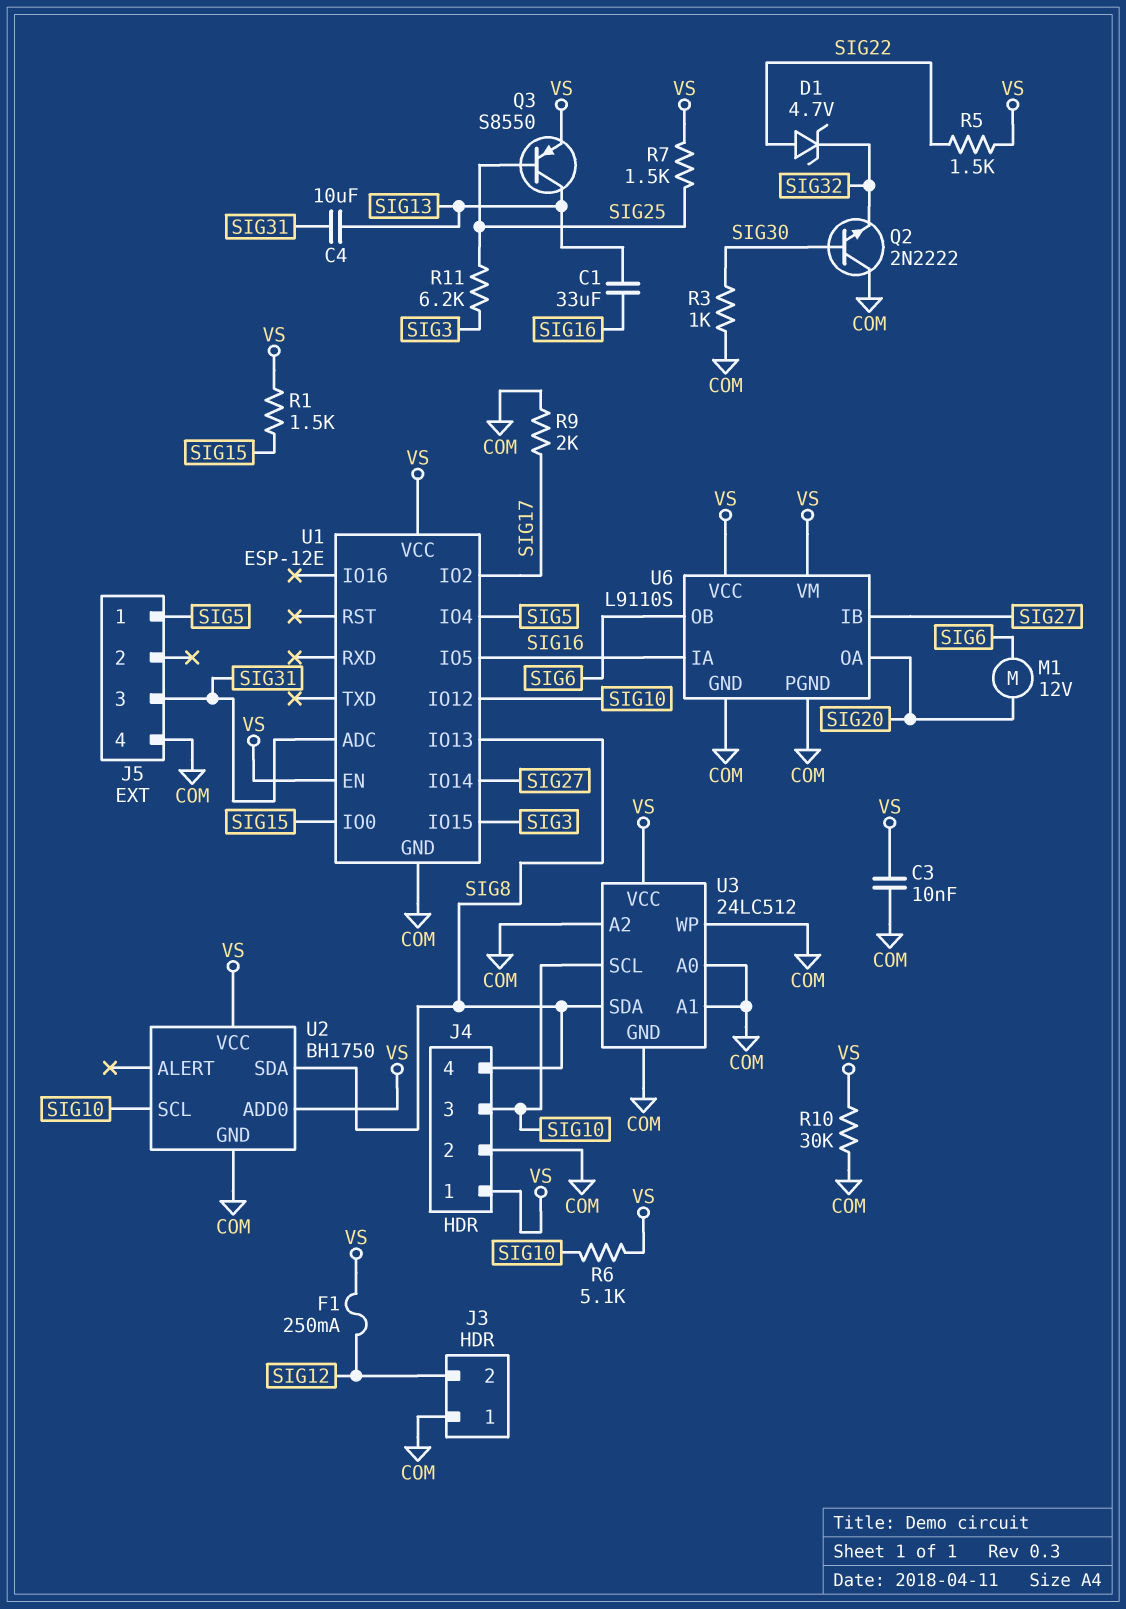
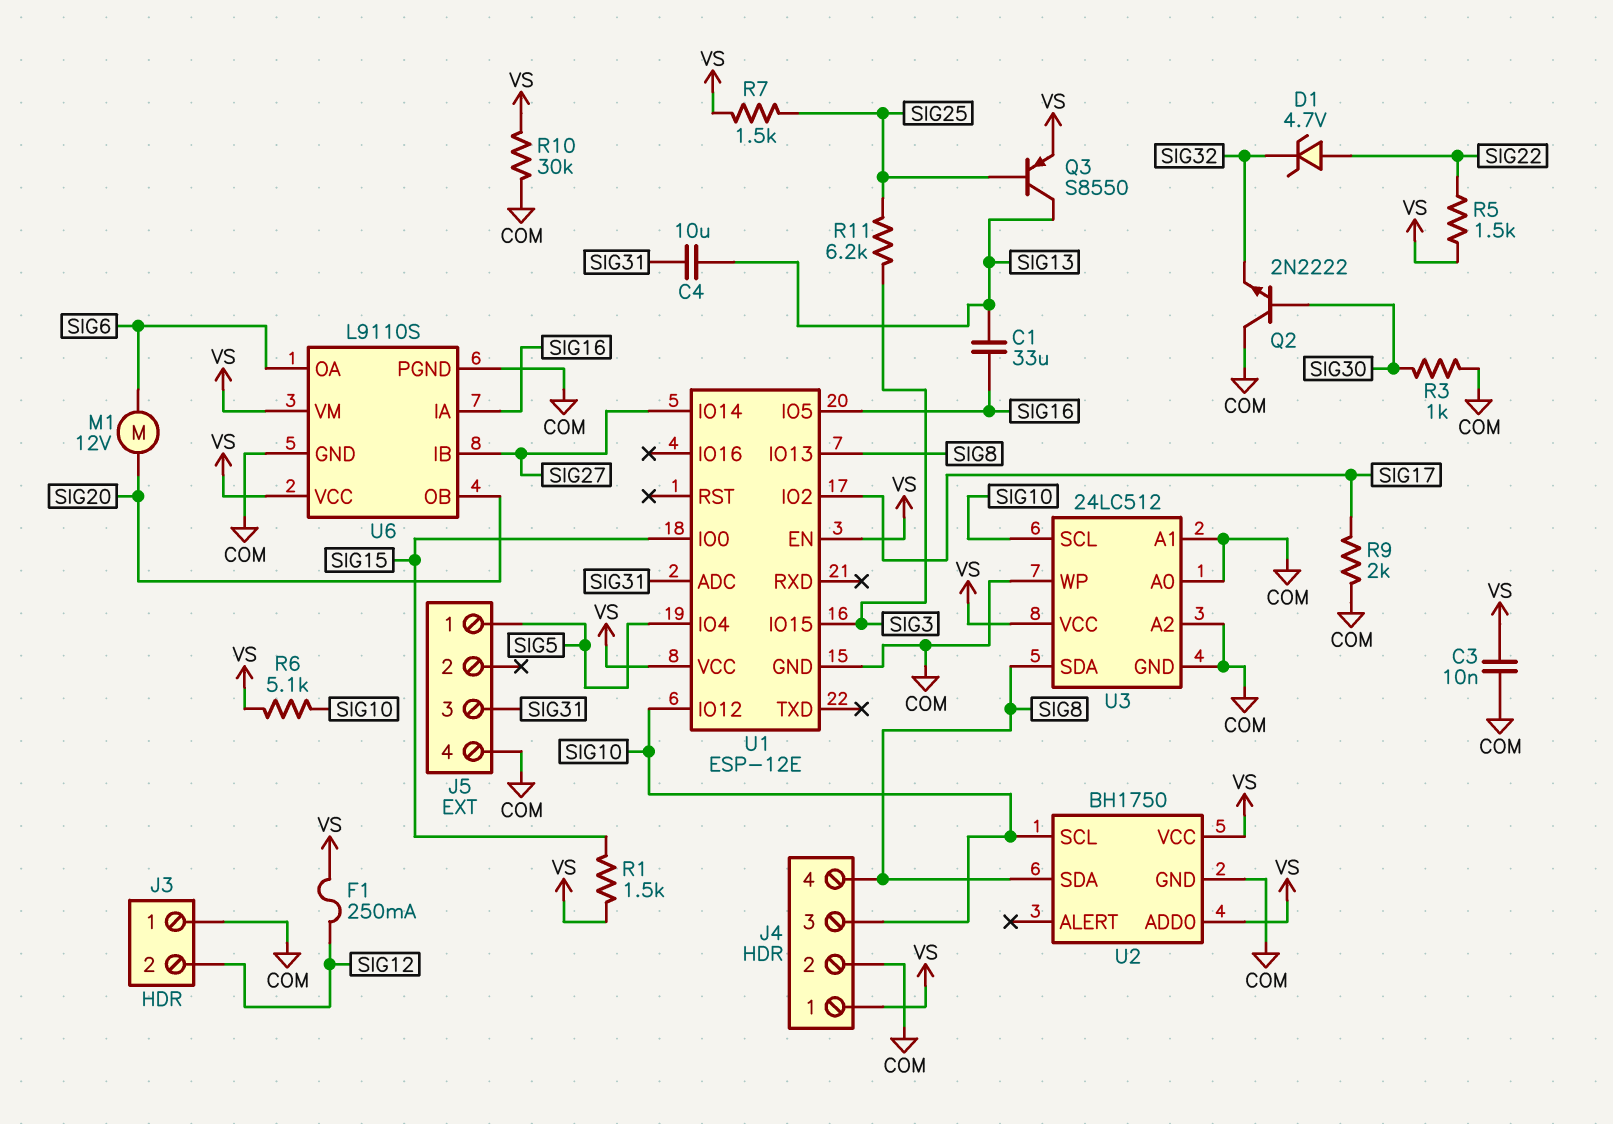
U6 pin OA: SIG20 -> SIG6
U6 pin OB: SIG6 -> SIG20

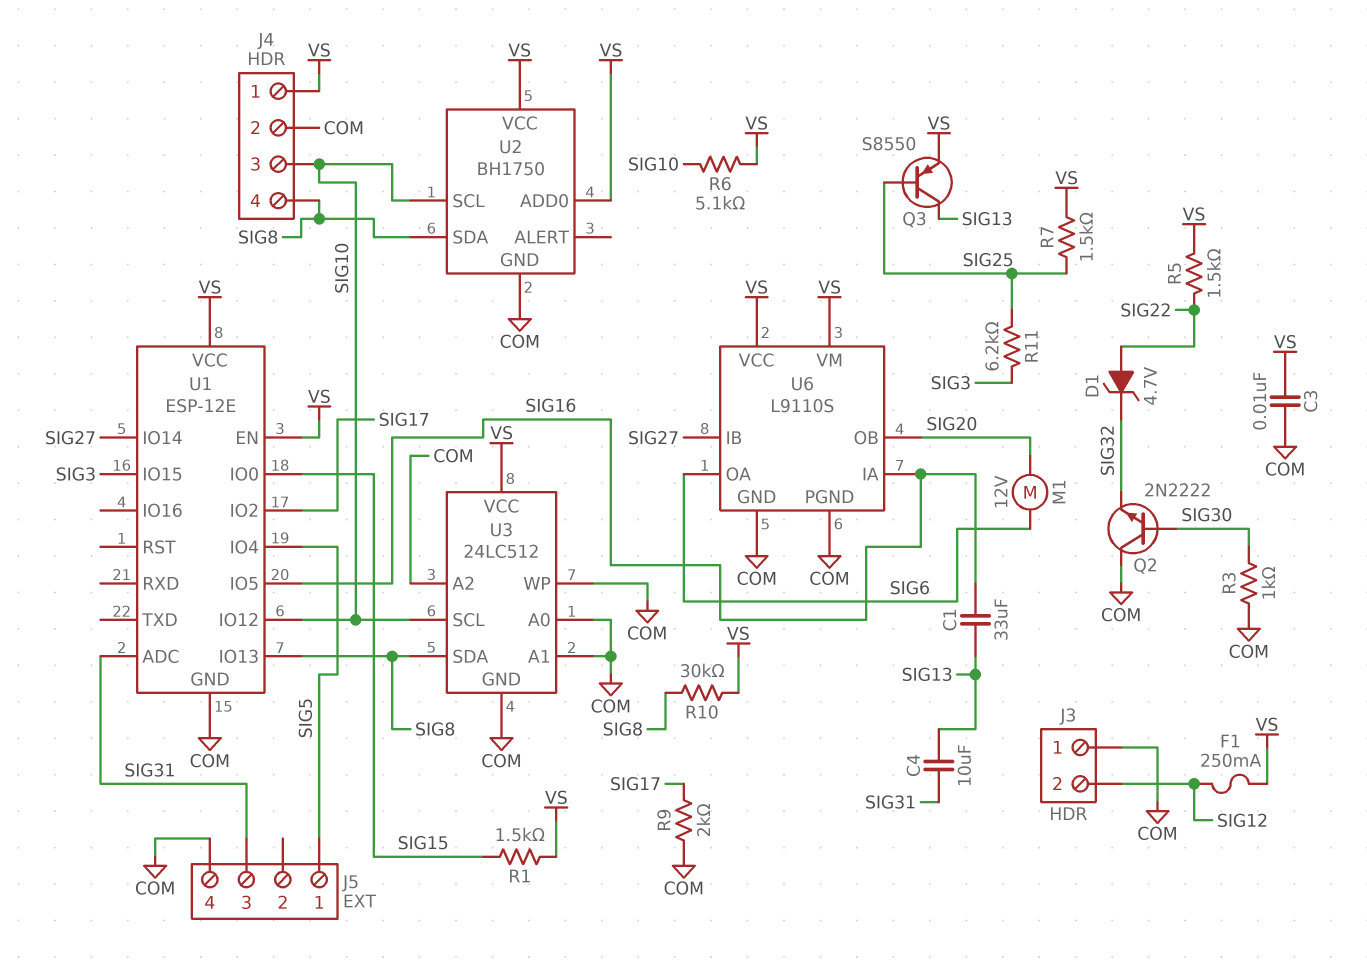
R10: 30k (COM, VS) -> 30k (SIG8, VS)

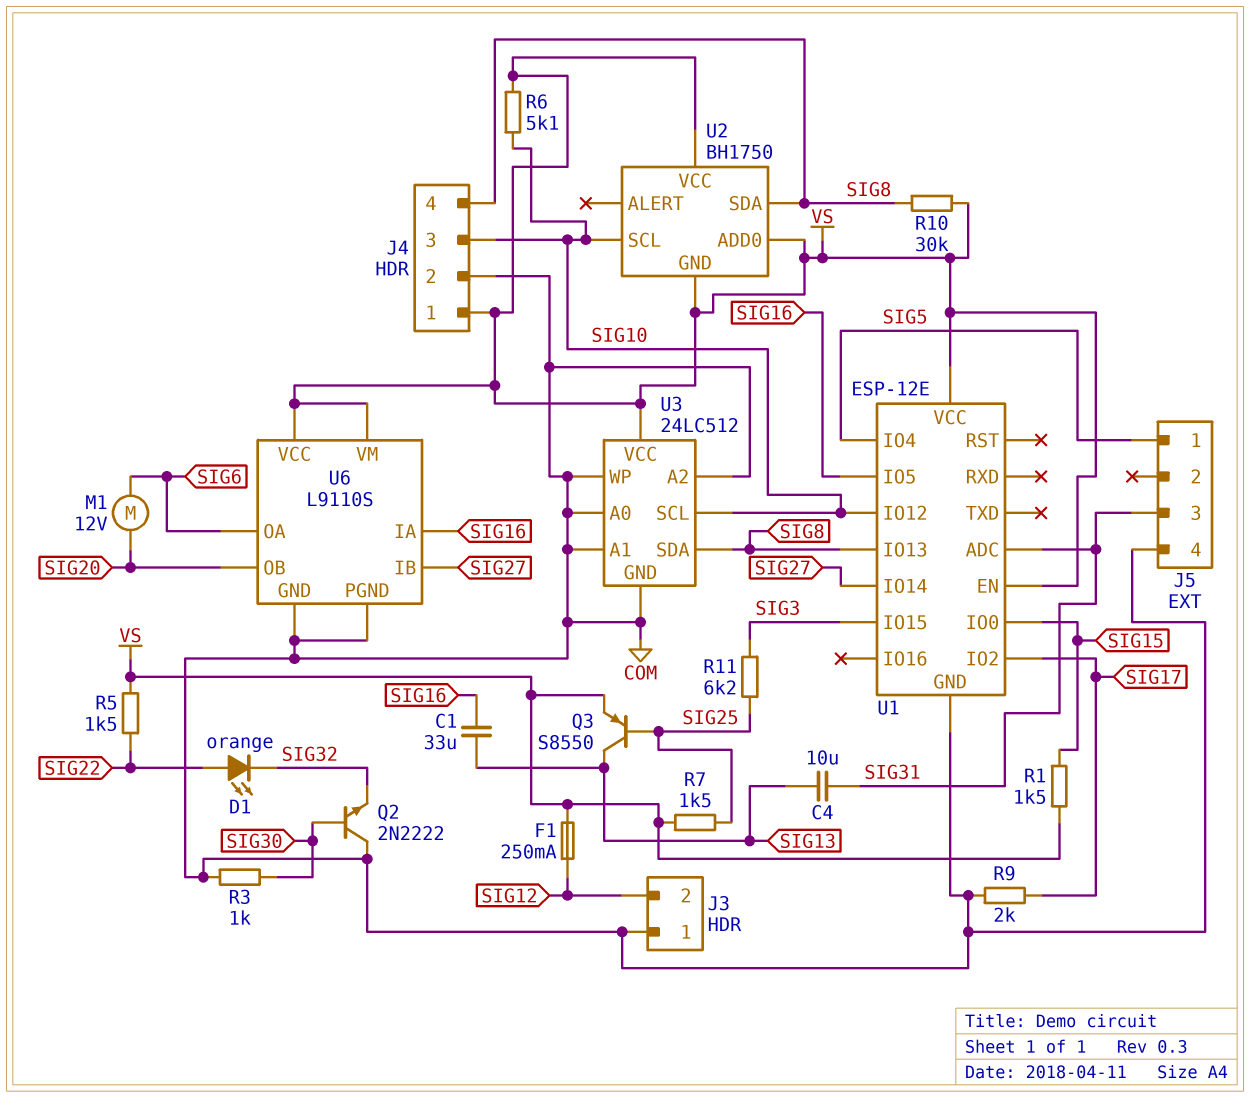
C3: 10nF (COM, VS) -> none
D1: zener 4.7V (A SIG22, K SIG32) -> LED orange (A SIG22, K SIG32)
U2 pin GND: COM -> VS

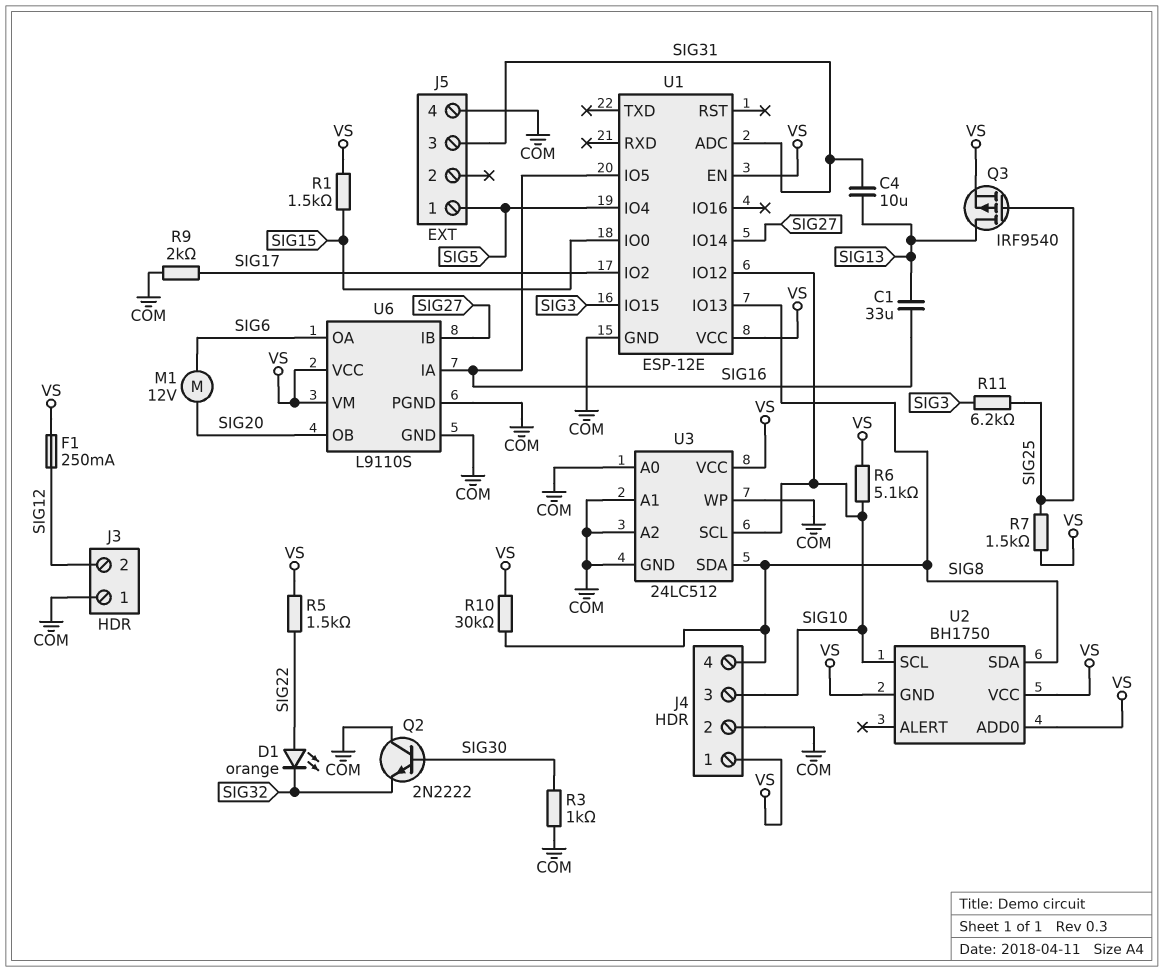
Q3: PNP S8550 (B SIG25, C SIG13, E VS) -> PMOS IRF9540 (G SIG25, D SIG13, S VS)

